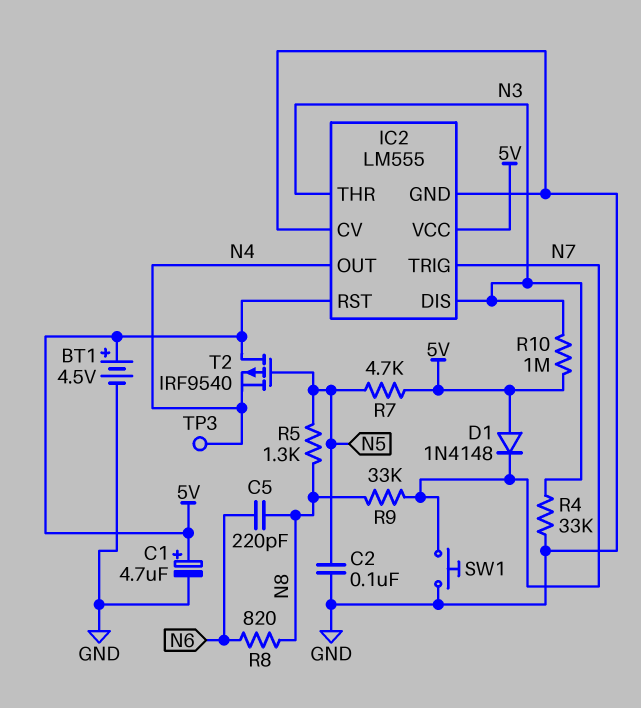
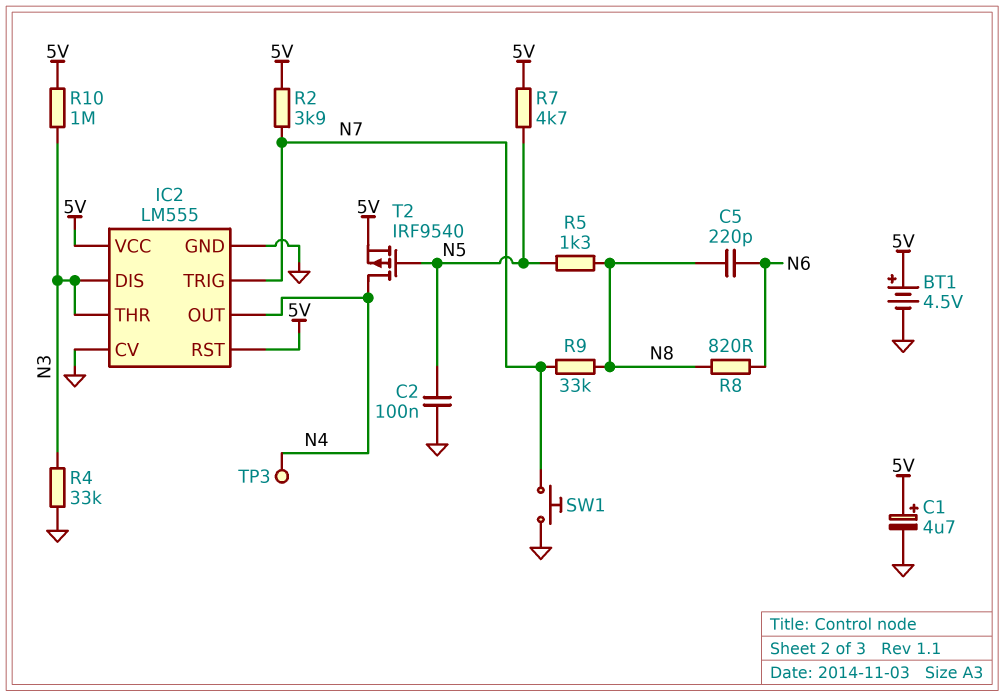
D1: diode 1N4148 (A 5V, K N7) -> none
R2: none -> 3.9k (5V, N7)
T2: PMOS IRF9540 (G N5, D 5V, S N4) -> PMOS IRF9540 (G N5, D N4, S 5V)

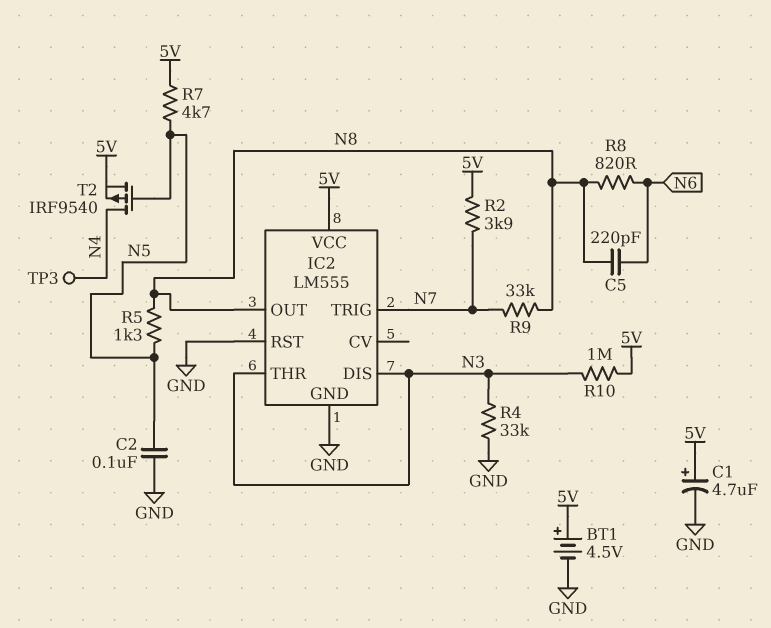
IC2 pin CV: GND -> none
IC2 pin OUT: N4 -> N8
IC2 pin RST: 5V -> GND
SW1: button (GND, N7) -> none

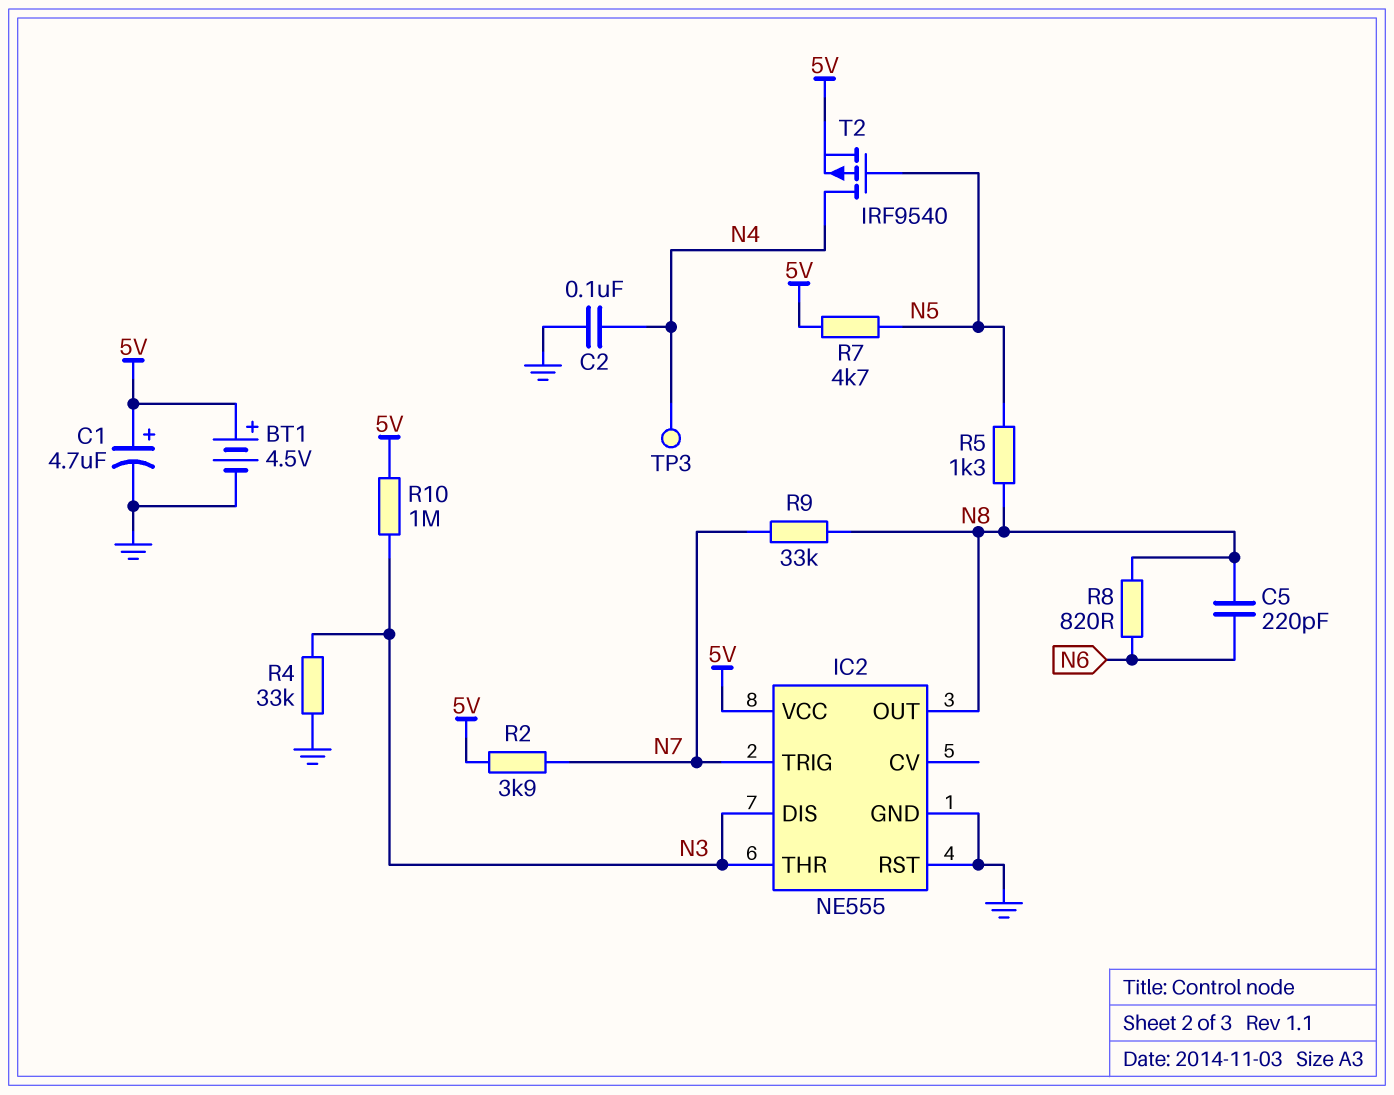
C2: 100nF (GND, N5) -> 100nF (GND, N4)
IC2: LM555 -> NE555

